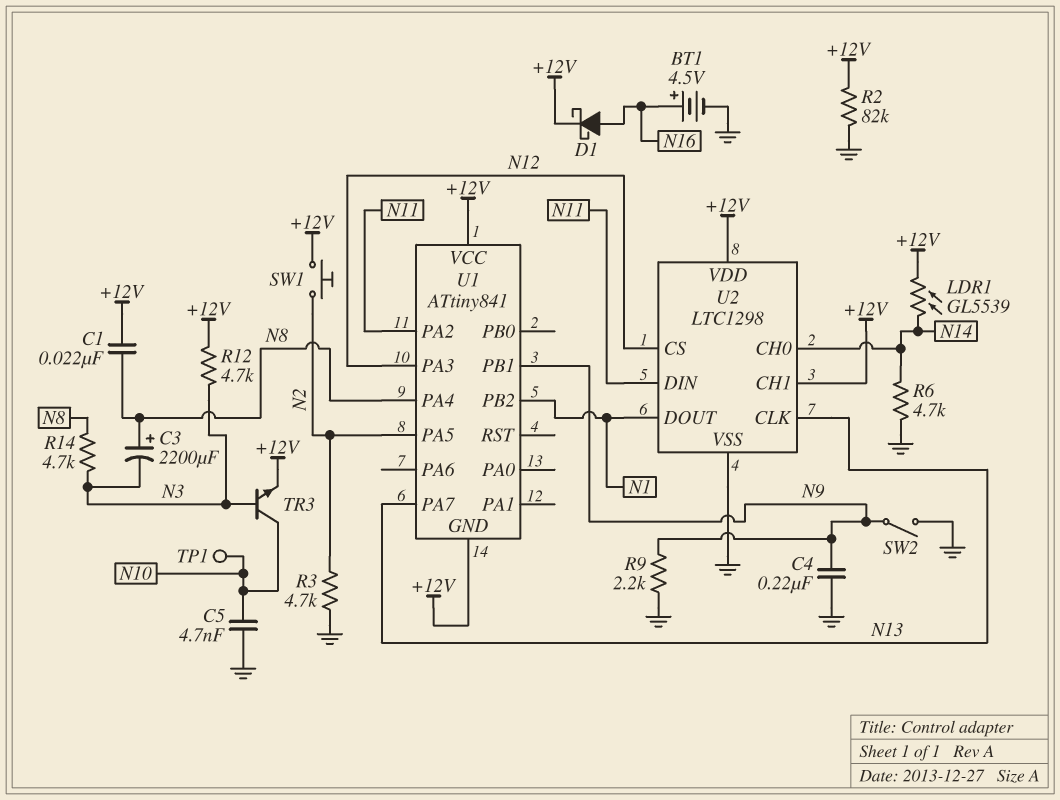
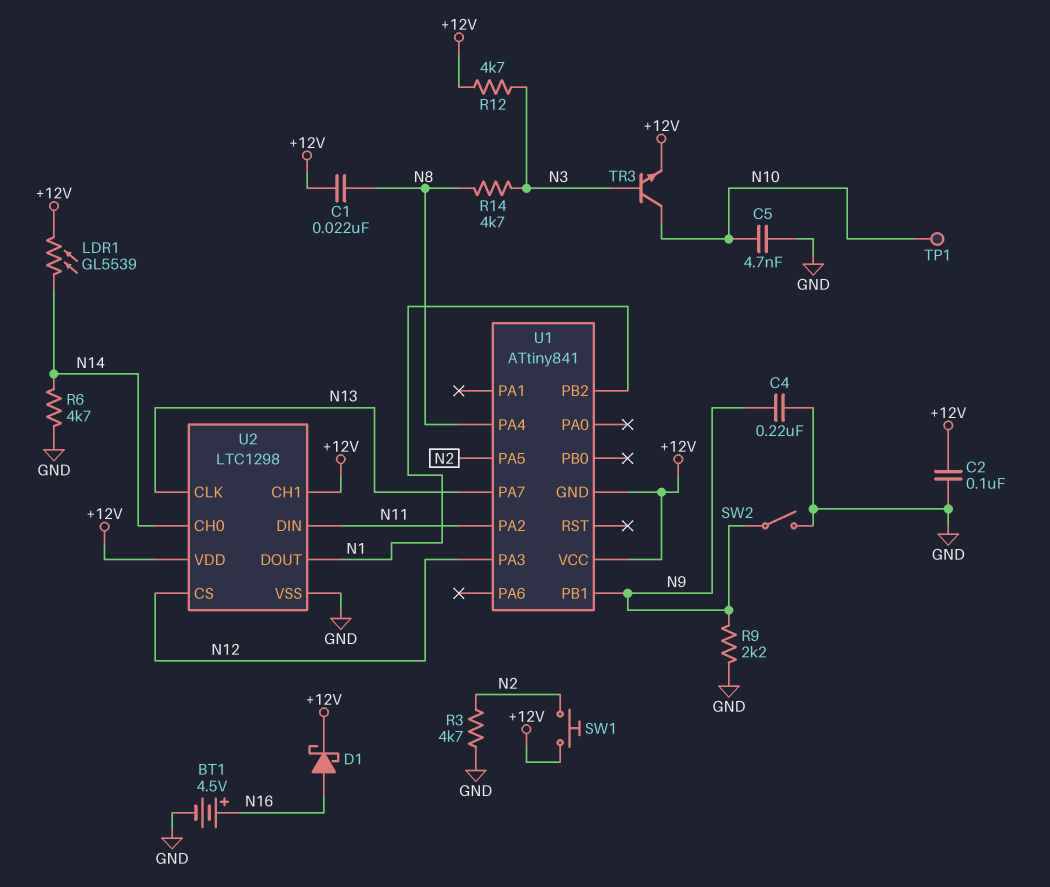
C2: none -> 100nF (+12V, GND)
C3: 2200uF (plus N8, minus N3) -> none
R2: 82k (+12V, GND) -> none

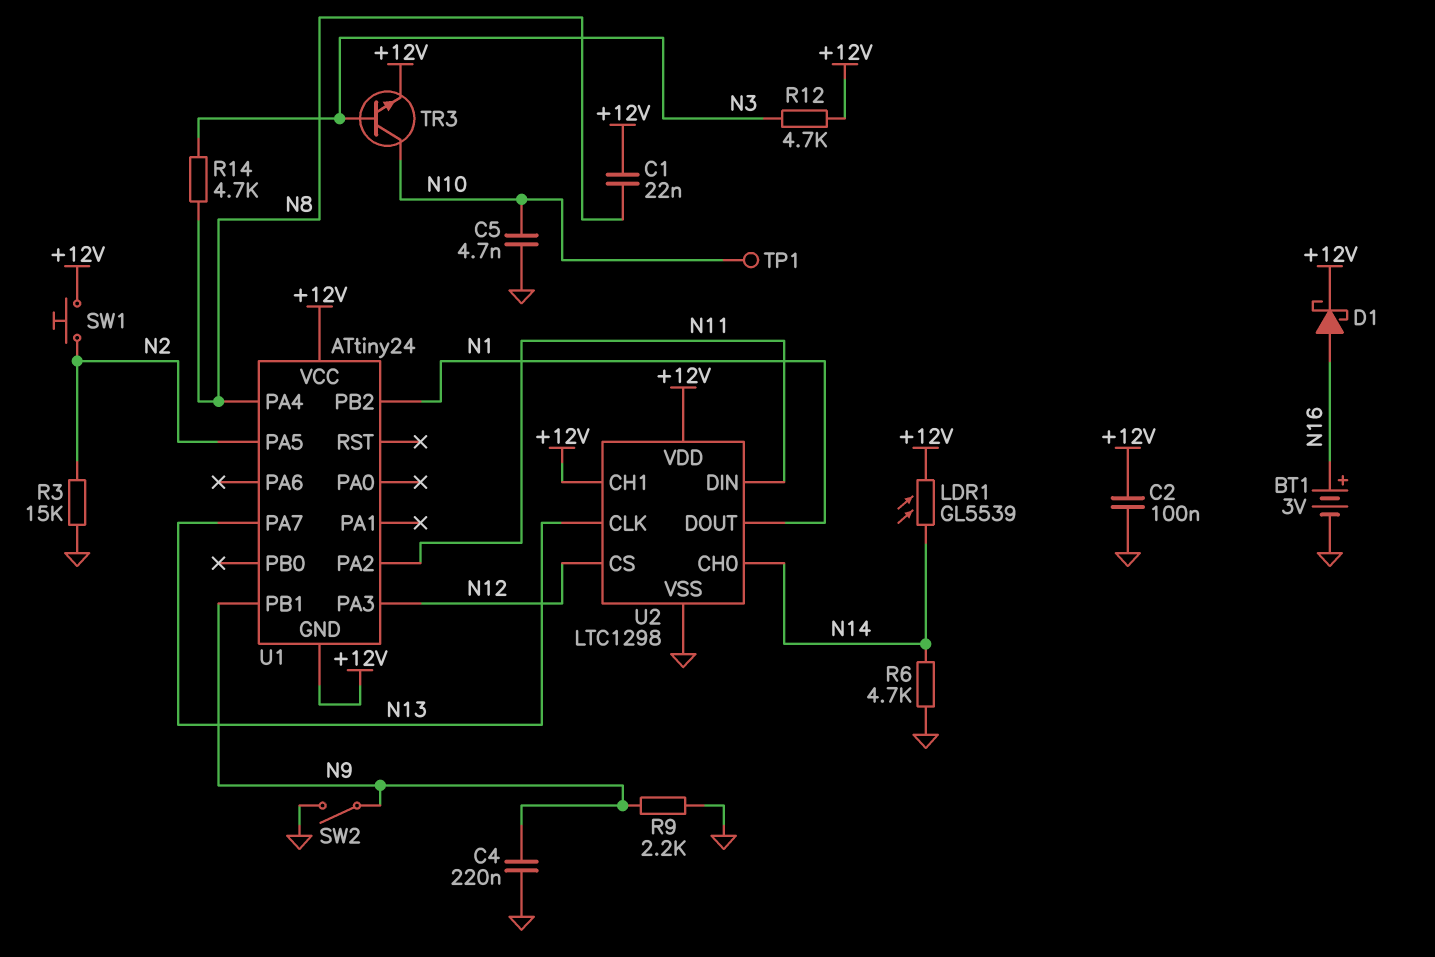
BT1: 4.5V (plus N16, minus GND) -> 3V (plus N16, minus GND)
R3: 4.7k (GND, N2) -> 15k (GND, N2)
U1: ATtiny841 -> ATtiny24

